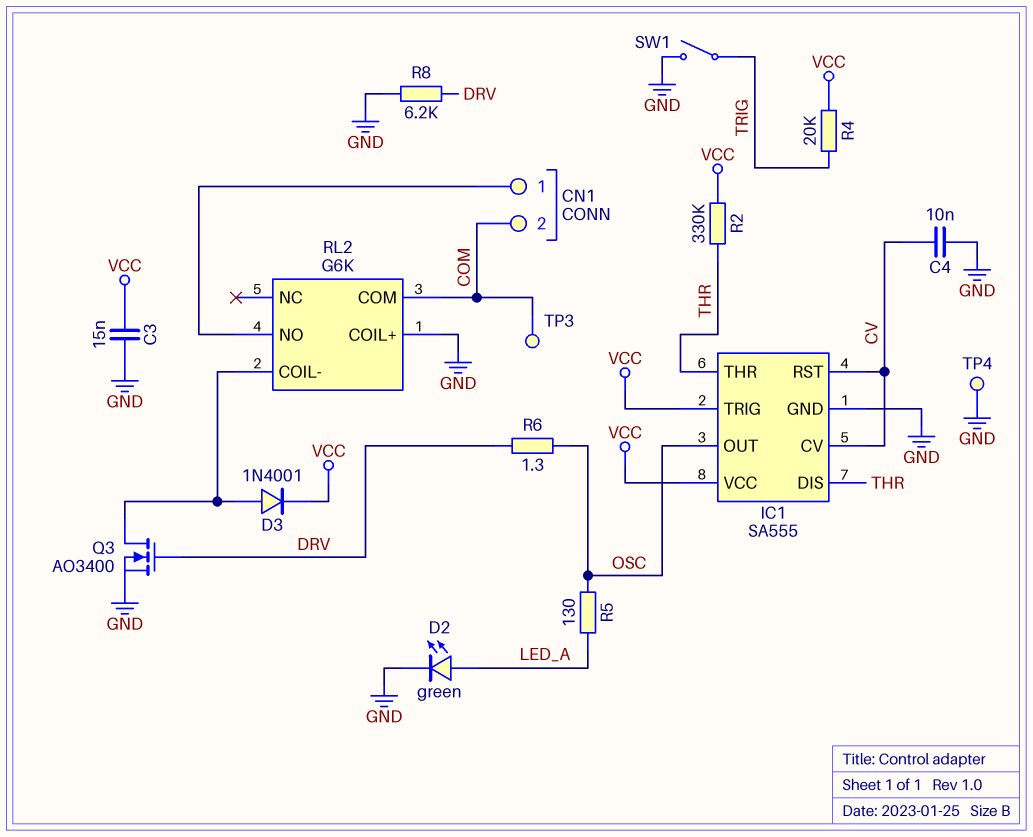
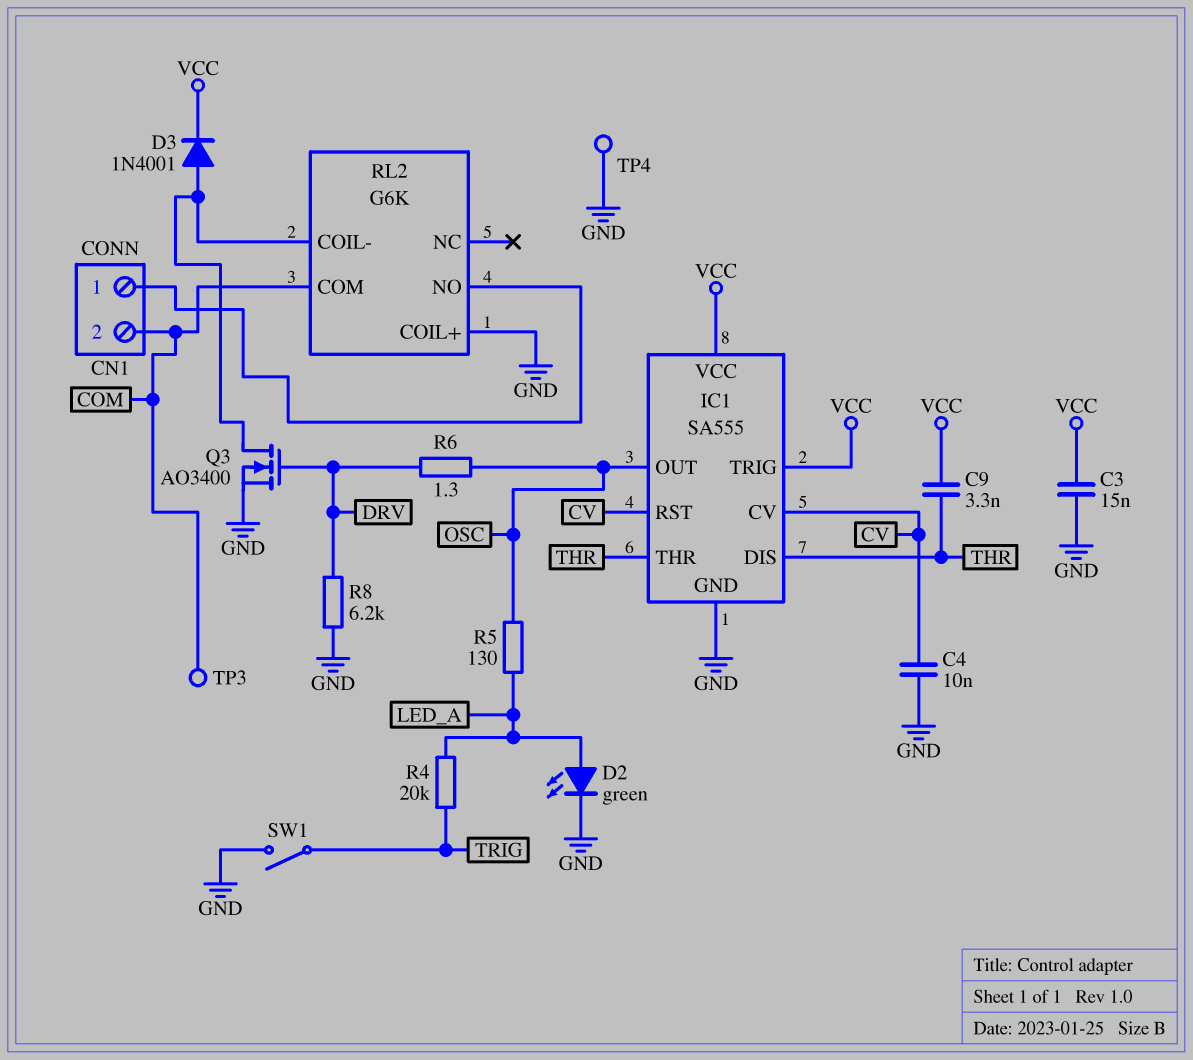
C9: none -> 3.3nF (THR, VCC)
R2: 330k (THR, VCC) -> none
R4: 20k (TRIG, VCC) -> 20k (LED_A, TRIG)

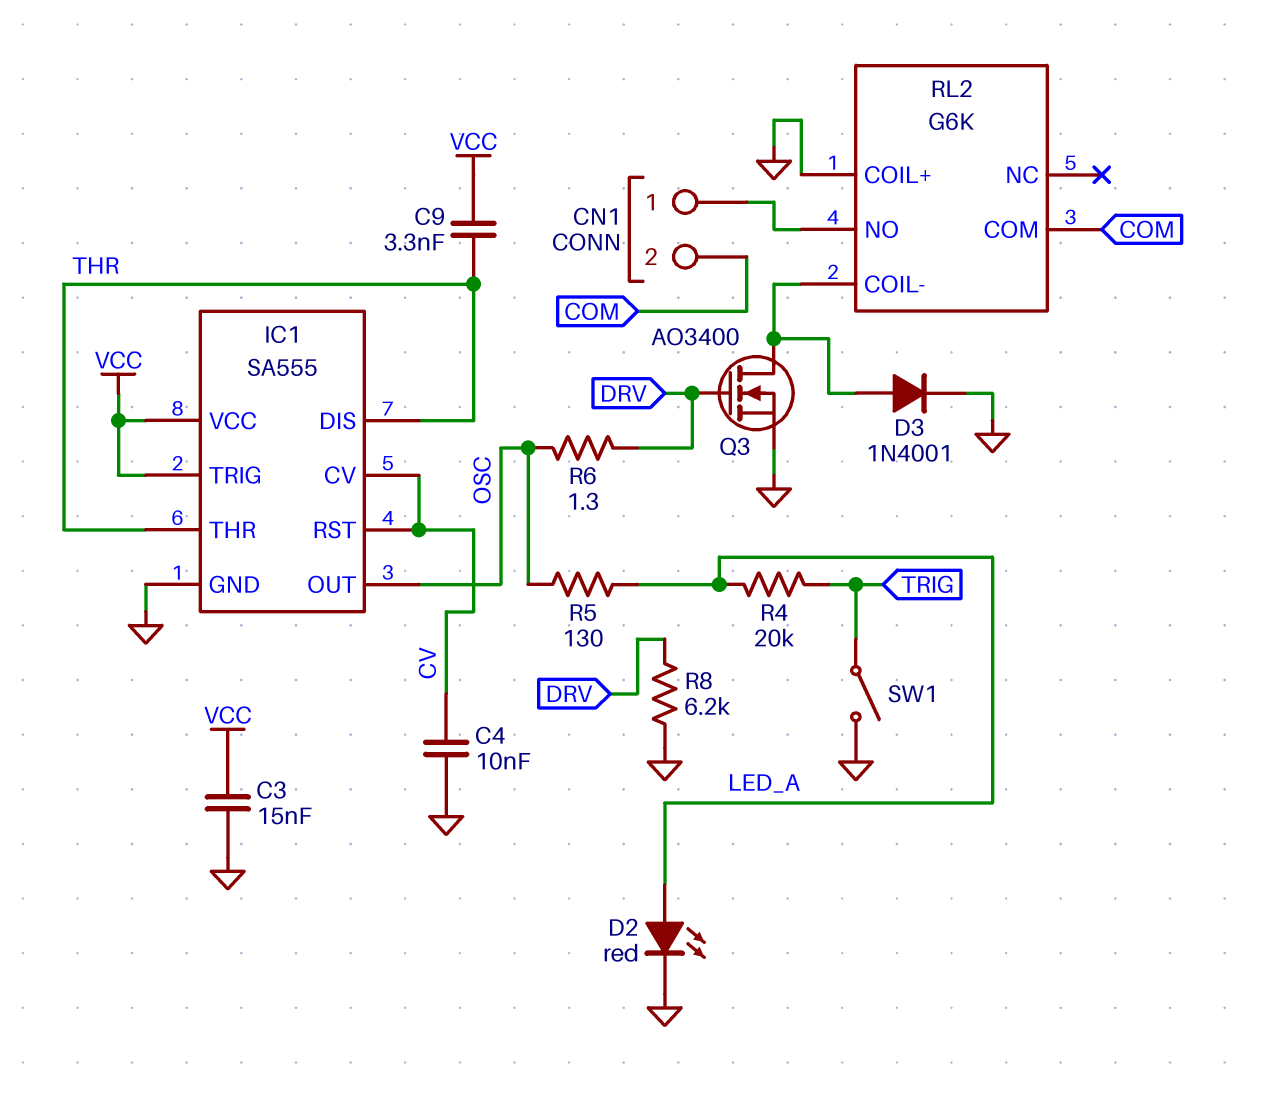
D2: LED green (A LED_A, K GND) -> LED red (A LED_A, K GND)
D3: diode 1N4001 (A RL2/COIL-, K VCC) -> diode 1N4001 (A RL2/COIL-, K GND)
TP3: test point (COM) -> none
TP4: test point (GND) -> none

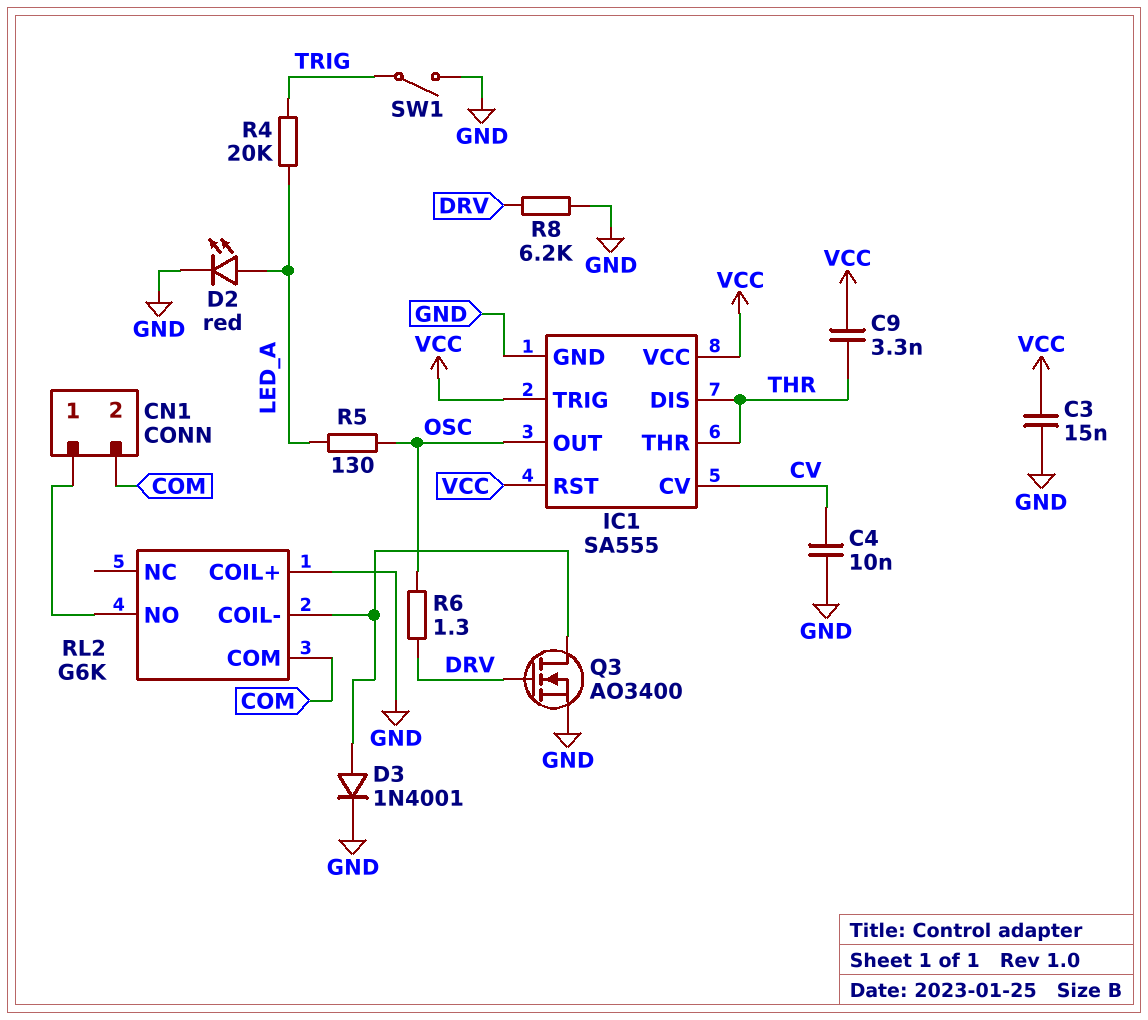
IC1 pin RST: CV -> VCC

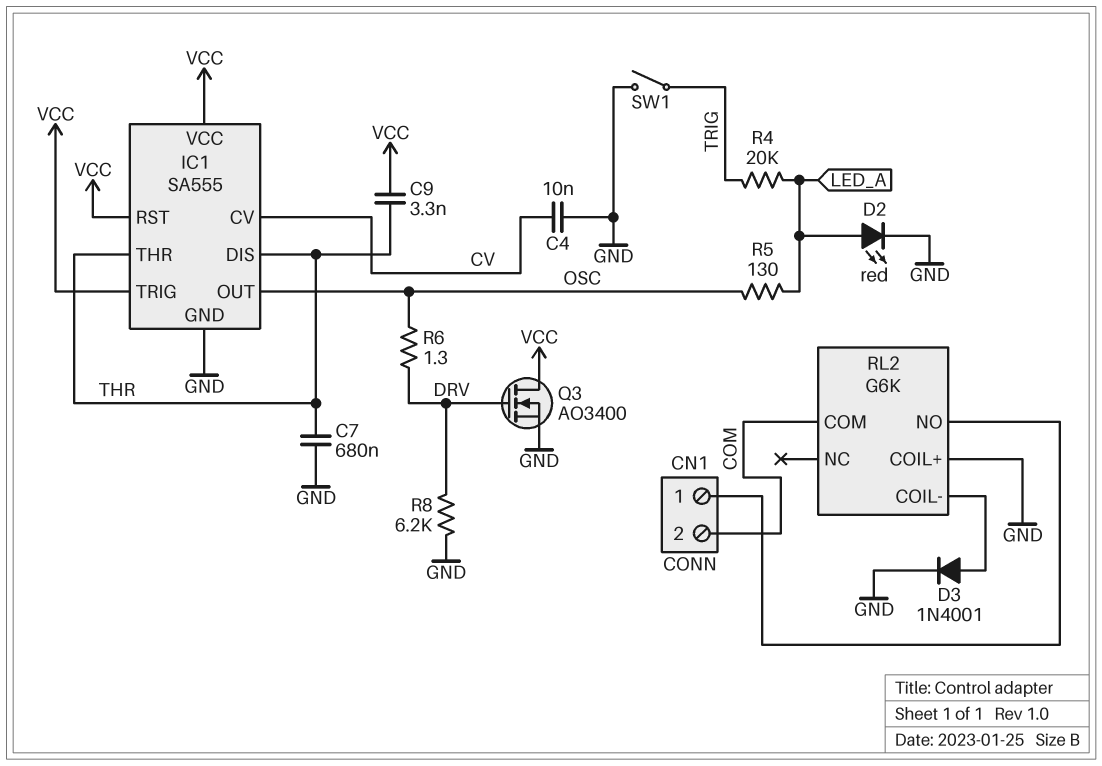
C3: 15nF (GND, VCC) -> none
C7: none -> 680nF (GND, THR)
Q3: NMOS AO3400 (G DRV, D RL2/COIL-, S GND) -> NMOS AO3400 (G DRV, D VCC, S GND)

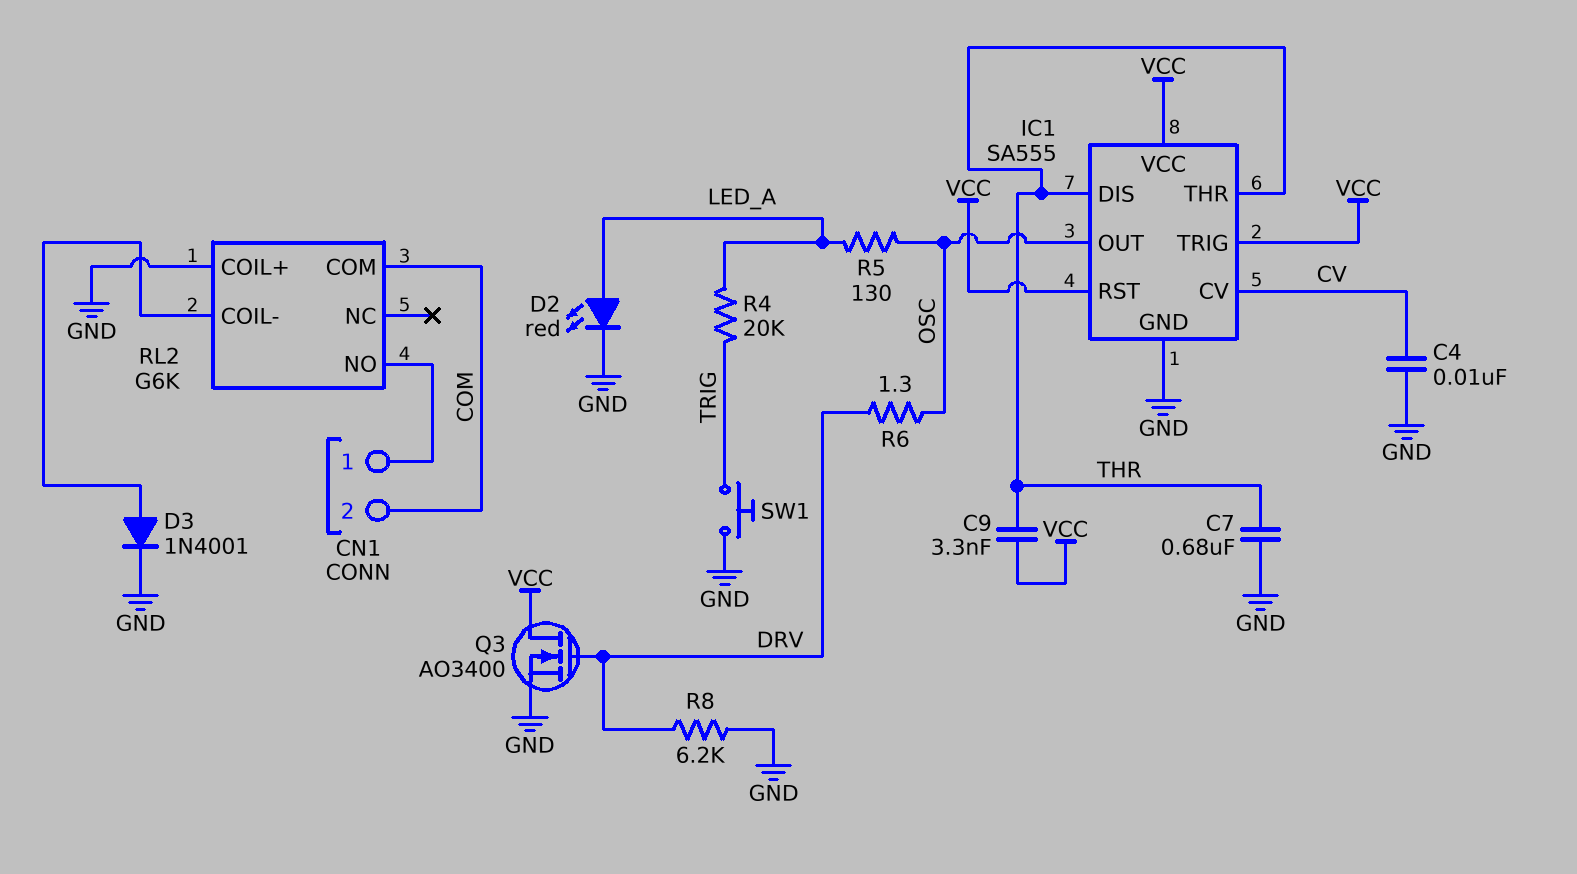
SW1: switch (GND, TRIG) -> button (GND, TRIG)

